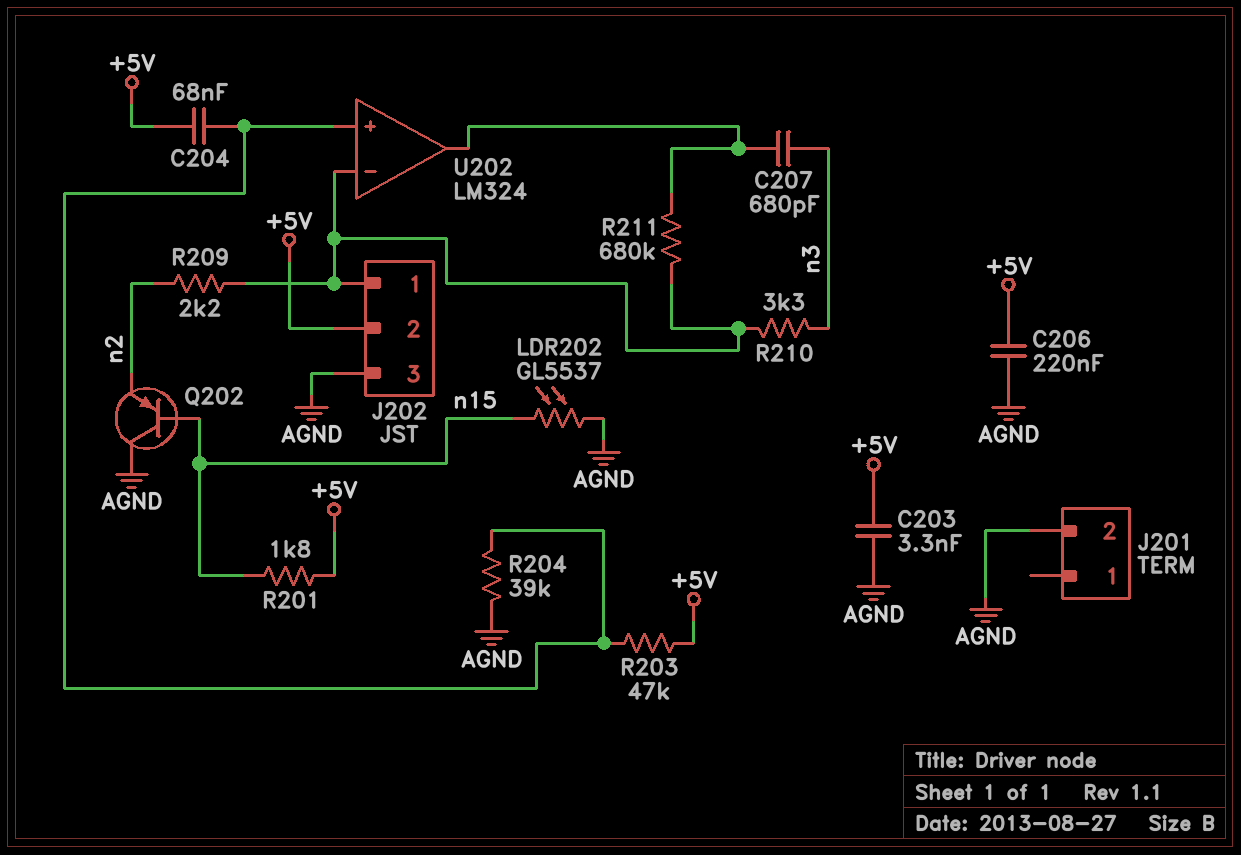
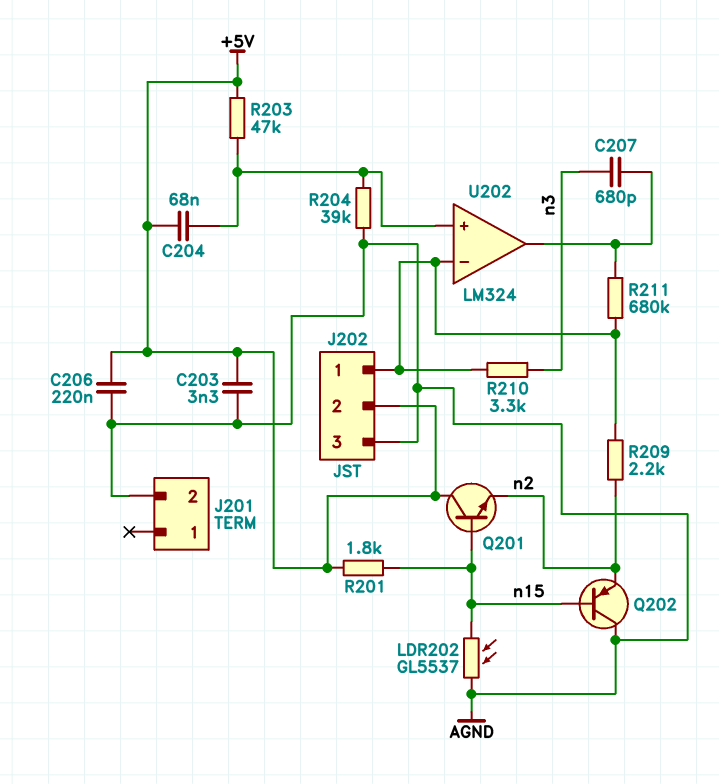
Q201: none -> NPN (B n15, C +5V, E n2)

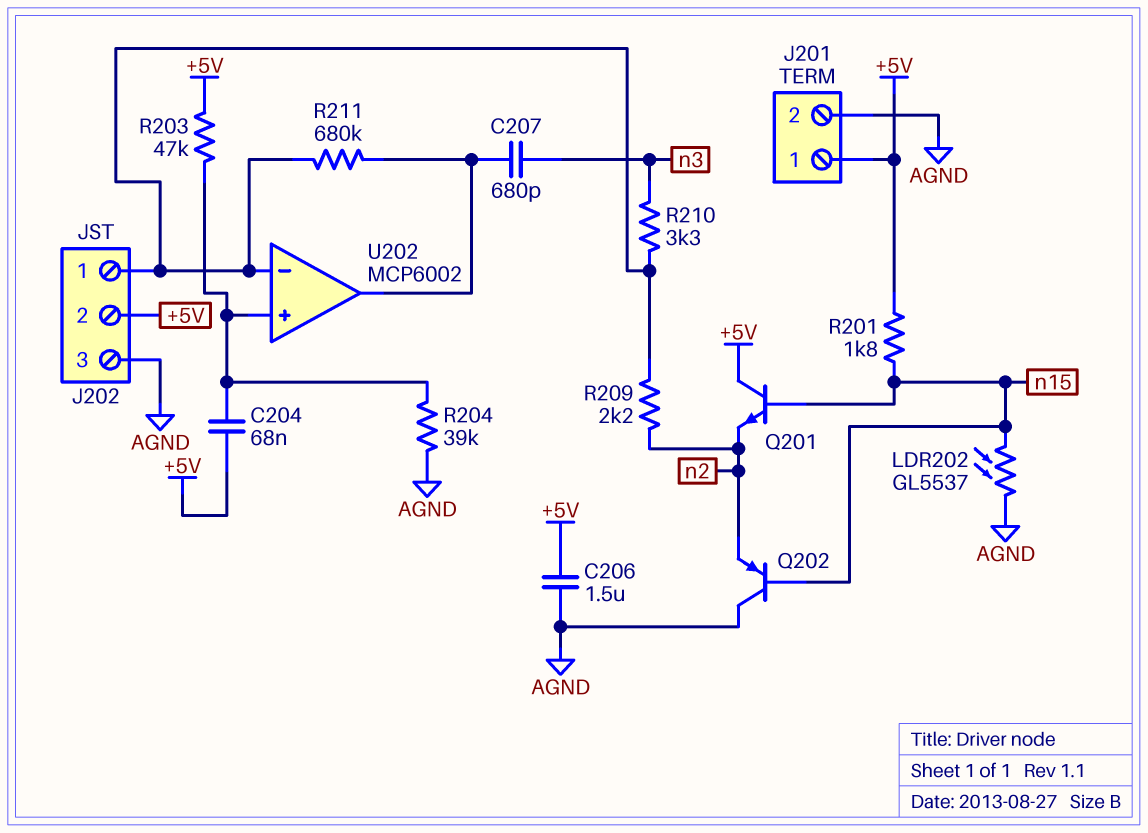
C203: 3.3nF (+5V, AGND) -> none
C206: 220nF (+5V, AGND) -> 1.5uF (+5V, AGND)
J201 pin 1: none -> +5V
U202: LM324 -> MCP6002

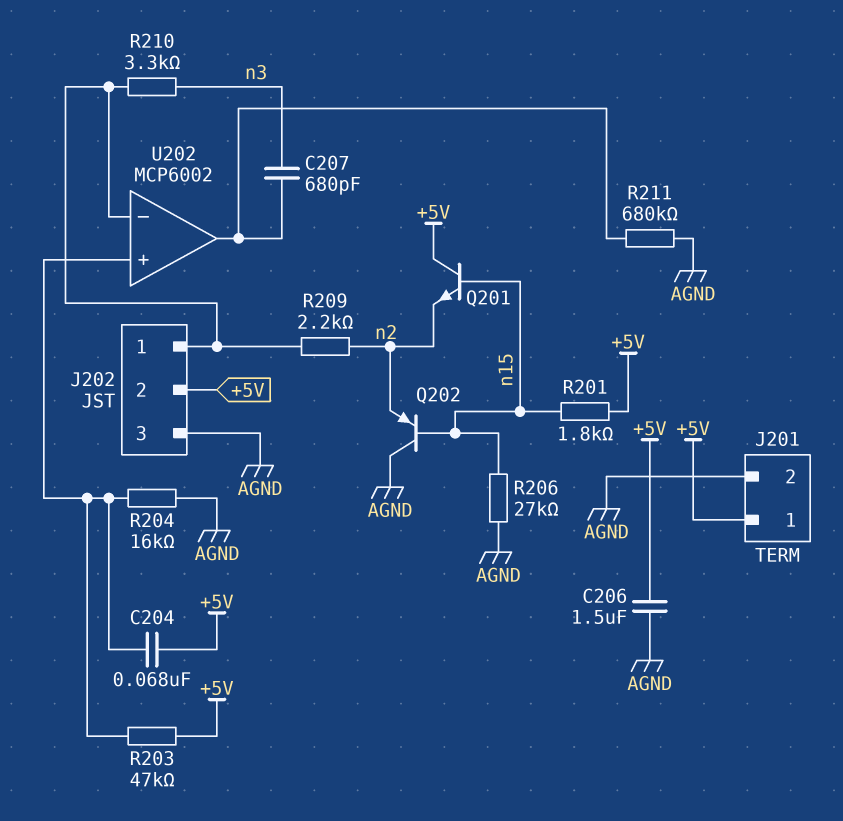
LDR202: GL5537 (AGND, n15) -> none
R204: 39k (AGND, U202/in+) -> 16k (AGND, U202/in+)
R206: none -> 27k (AGND, n15)
R211: 680k (J202/1, U202/out) -> 680k (AGND, U202/out)

